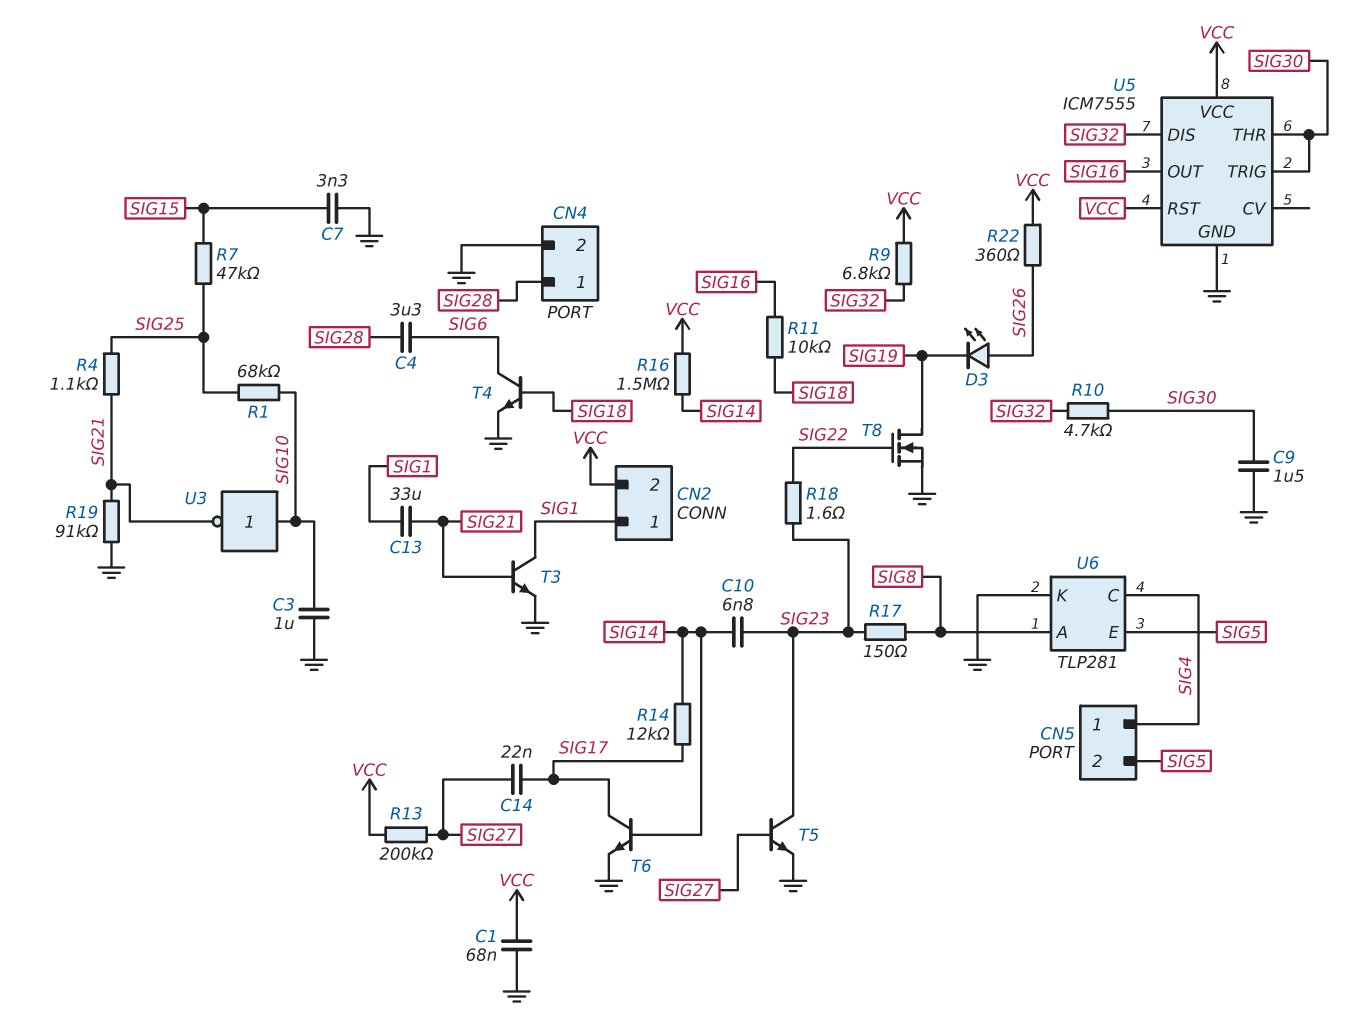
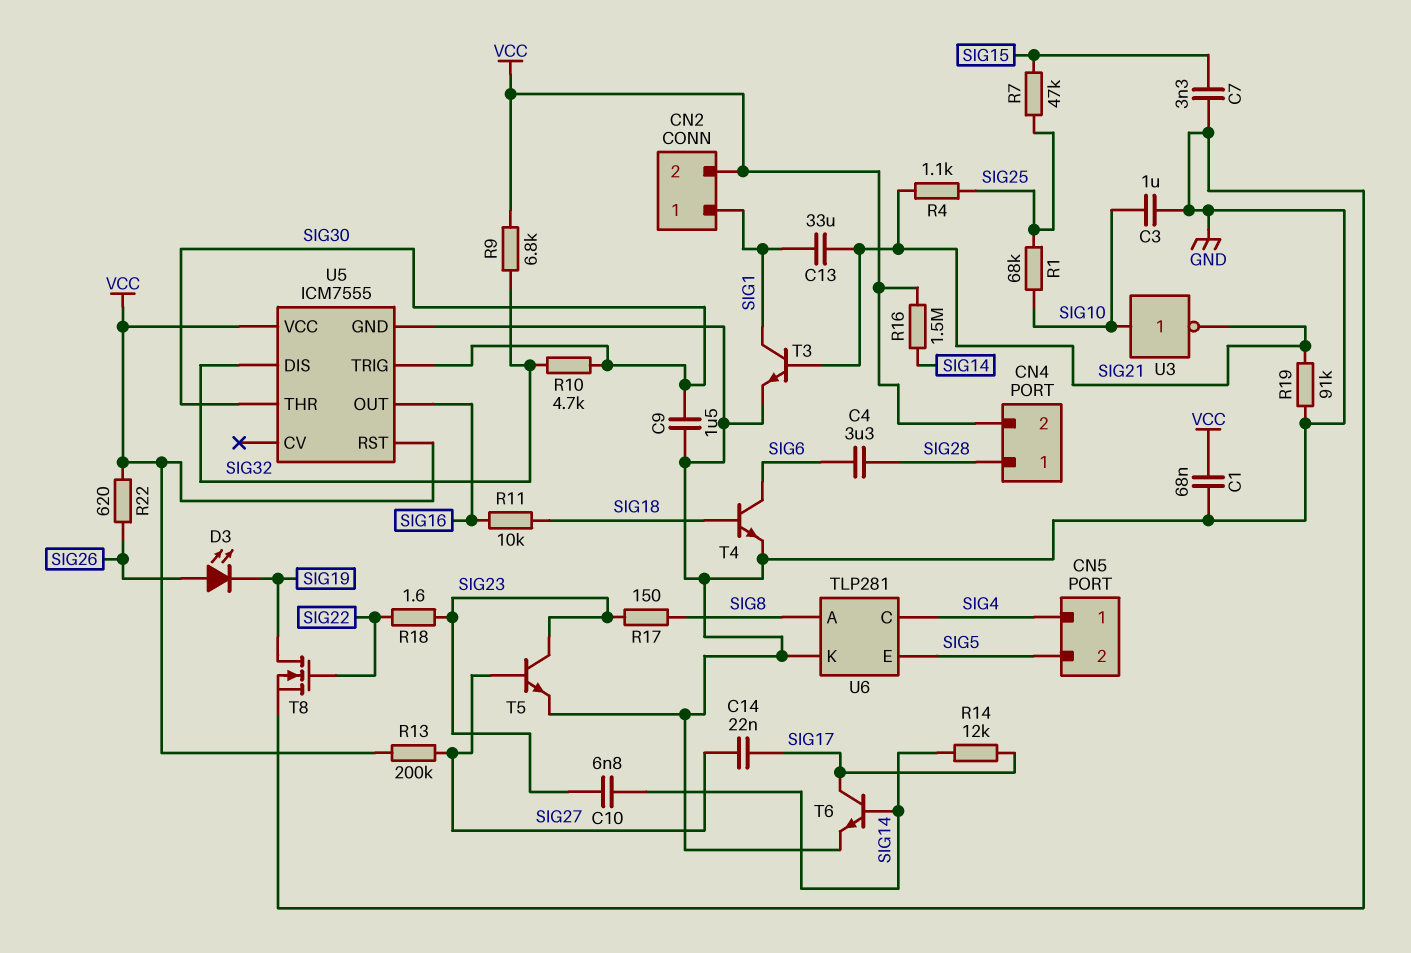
CN4 pin 2: GND -> VCC
R22: 360 (SIG26, VCC) -> 620 (SIG26, VCC)

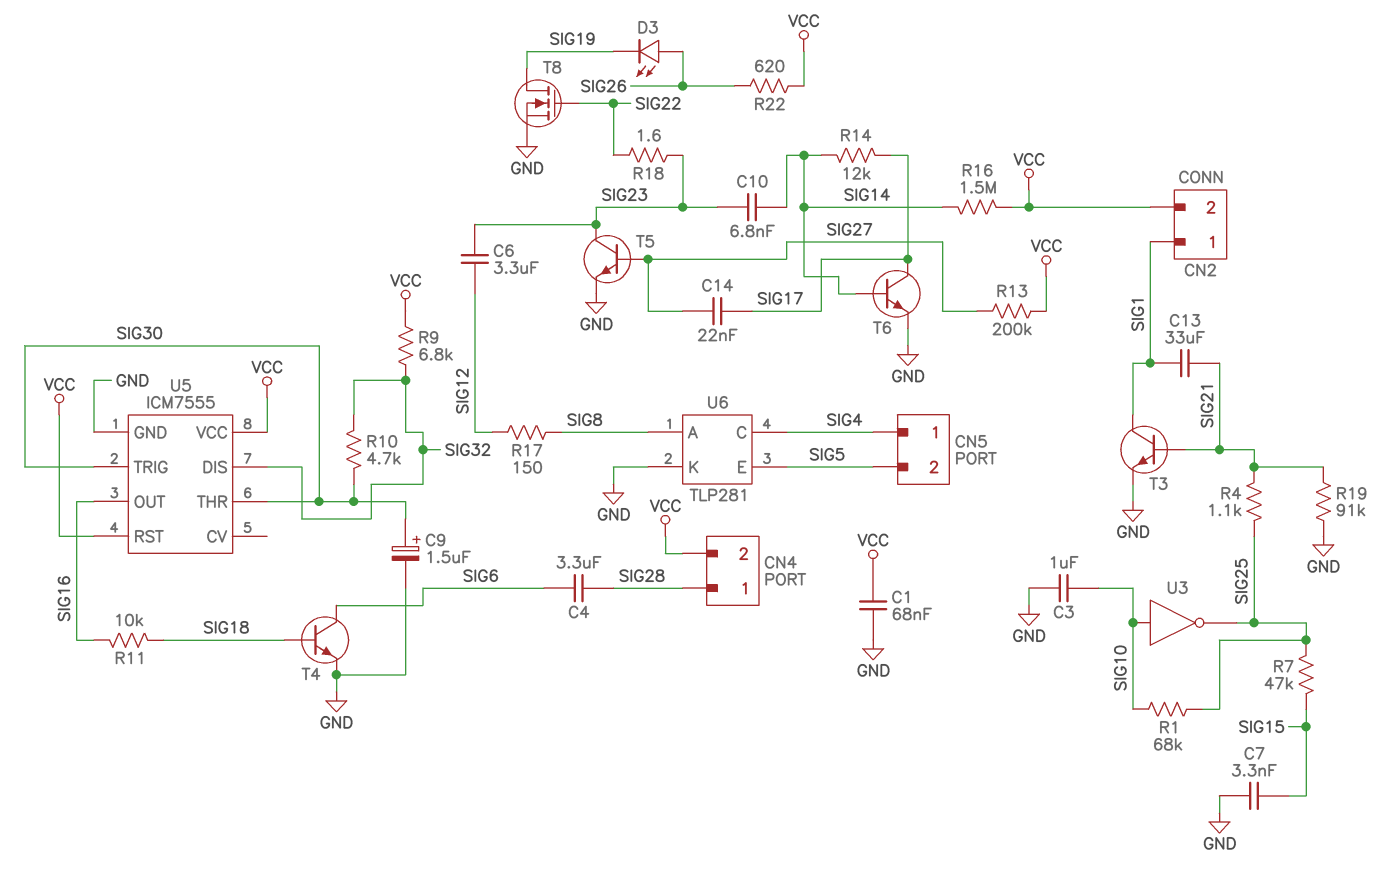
C6: none -> 3.3uF (SIG12, SIG23)
C9: 1.5uF (GND, SIG30) -> 1.5uF (plus SIG30, minus GND)
R17: 150 (SIG8, SIG23) -> 150 (SIG8, SIG12)
U3: NOT (in SIG10, out SIG21) -> NOT (in SIG10, out SIG25)

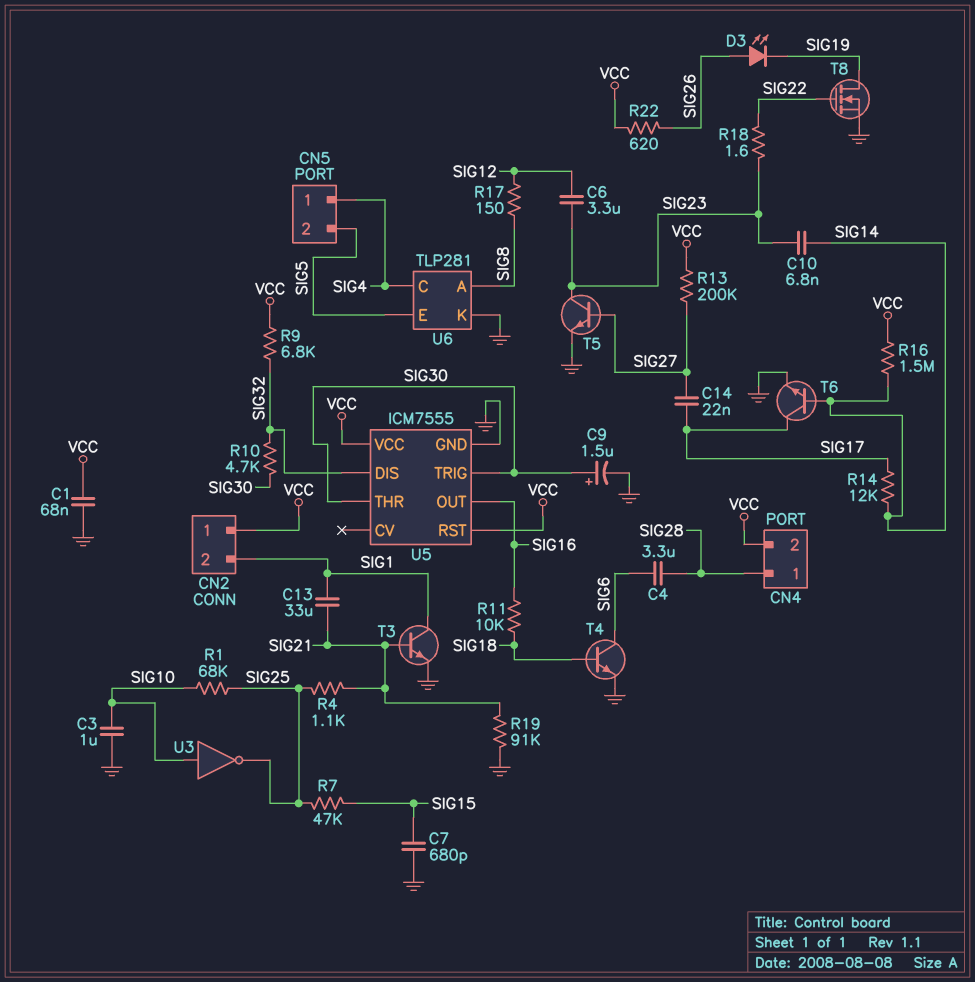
C7: 3.3nF (GND, SIG15) -> 680pF (GND, SIG15)
CN2 pin 1: SIG1 -> VCC
CN2 pin 2: VCC -> SIG1

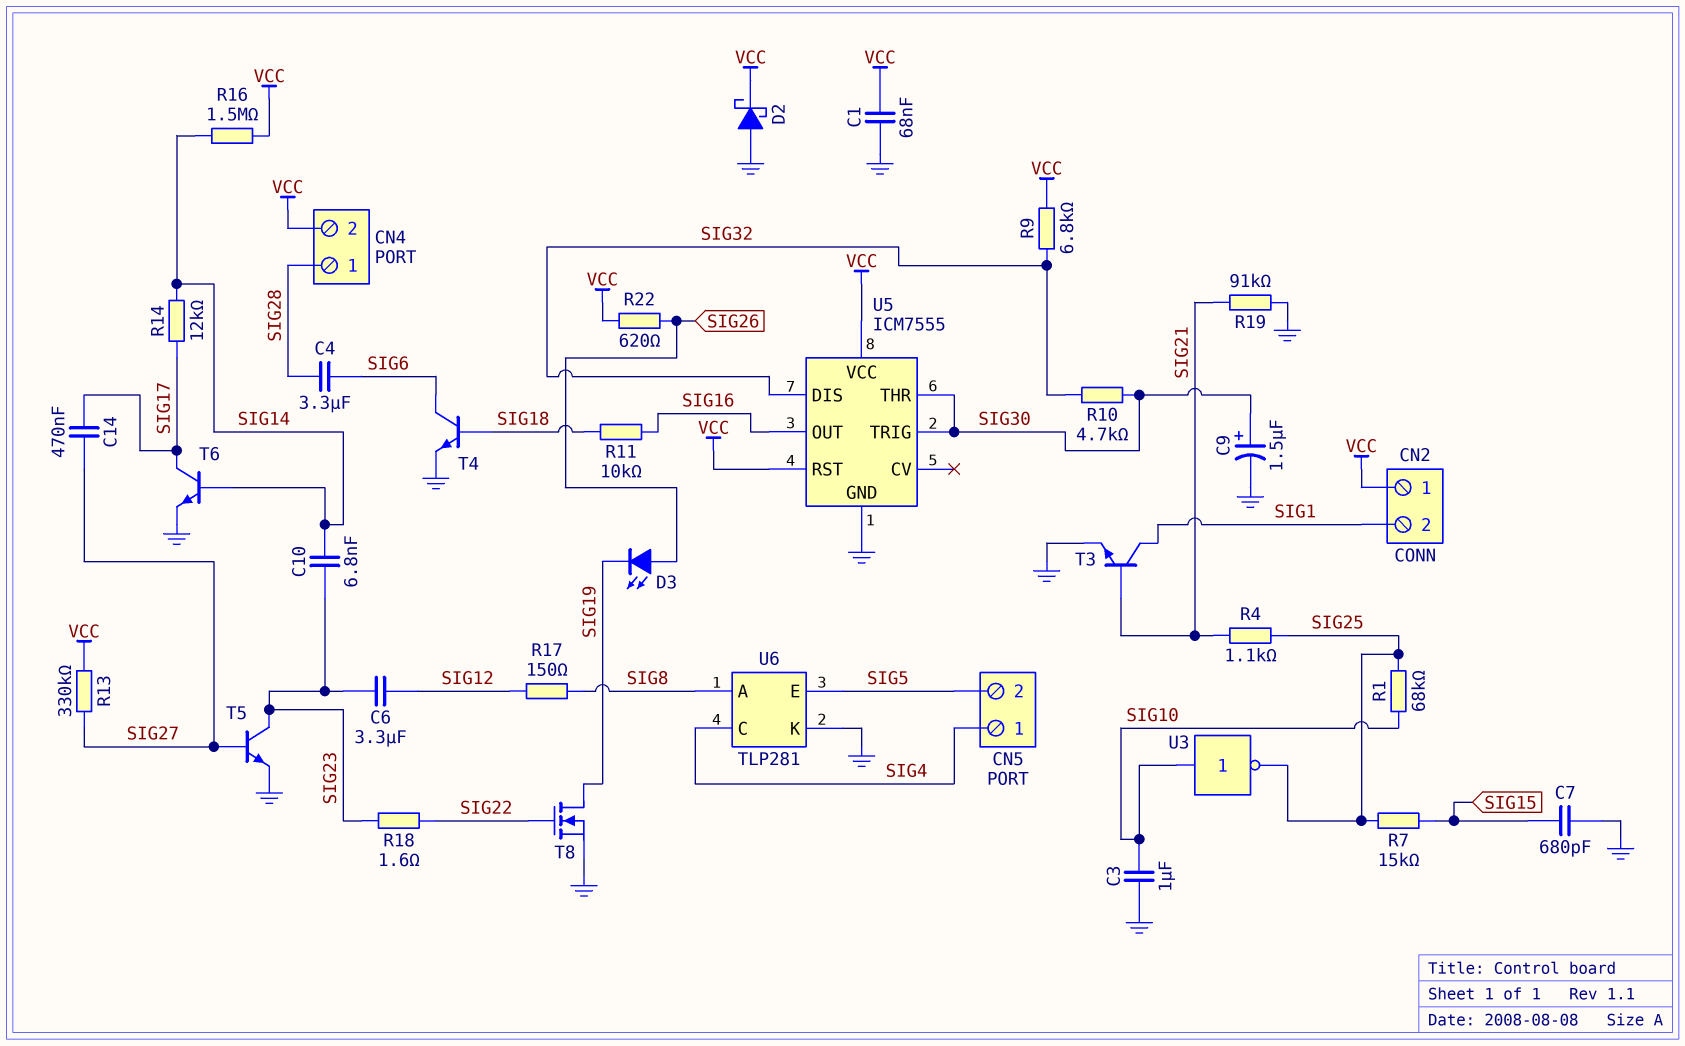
C13: 33uF (SIG1, SIG21) -> none
C14: 22nF (SIG17, SIG27) -> 470nF (SIG17, SIG27)
D2: none -> schottky (A GND, K VCC)
R7: 47k (SIG15, SIG25) -> 15k (SIG15, SIG25)
R13: 200k (SIG27, VCC) -> 330k (SIG27, VCC)

